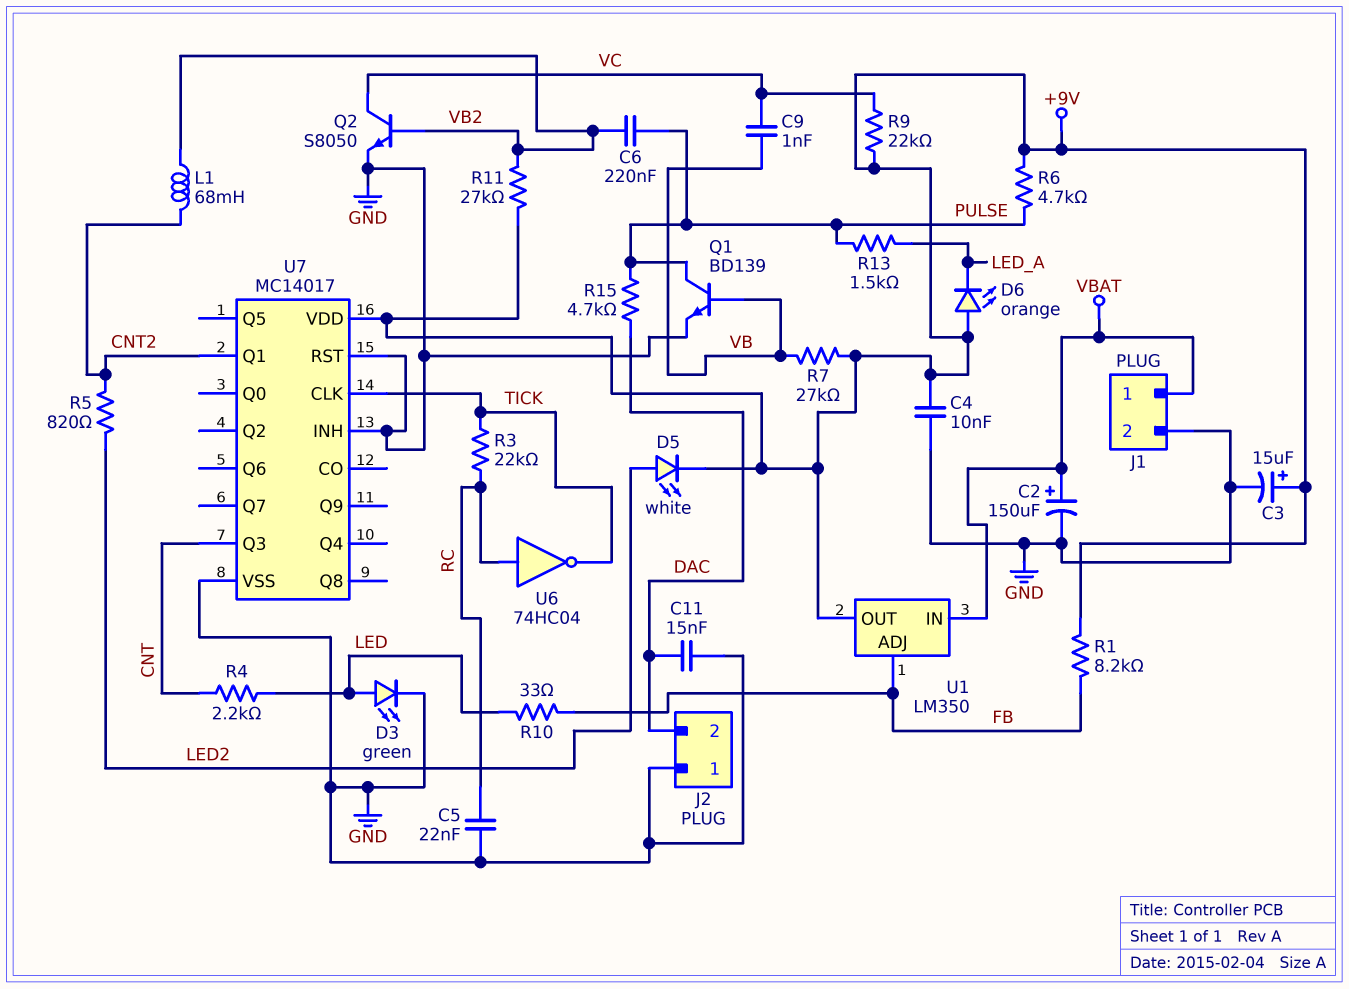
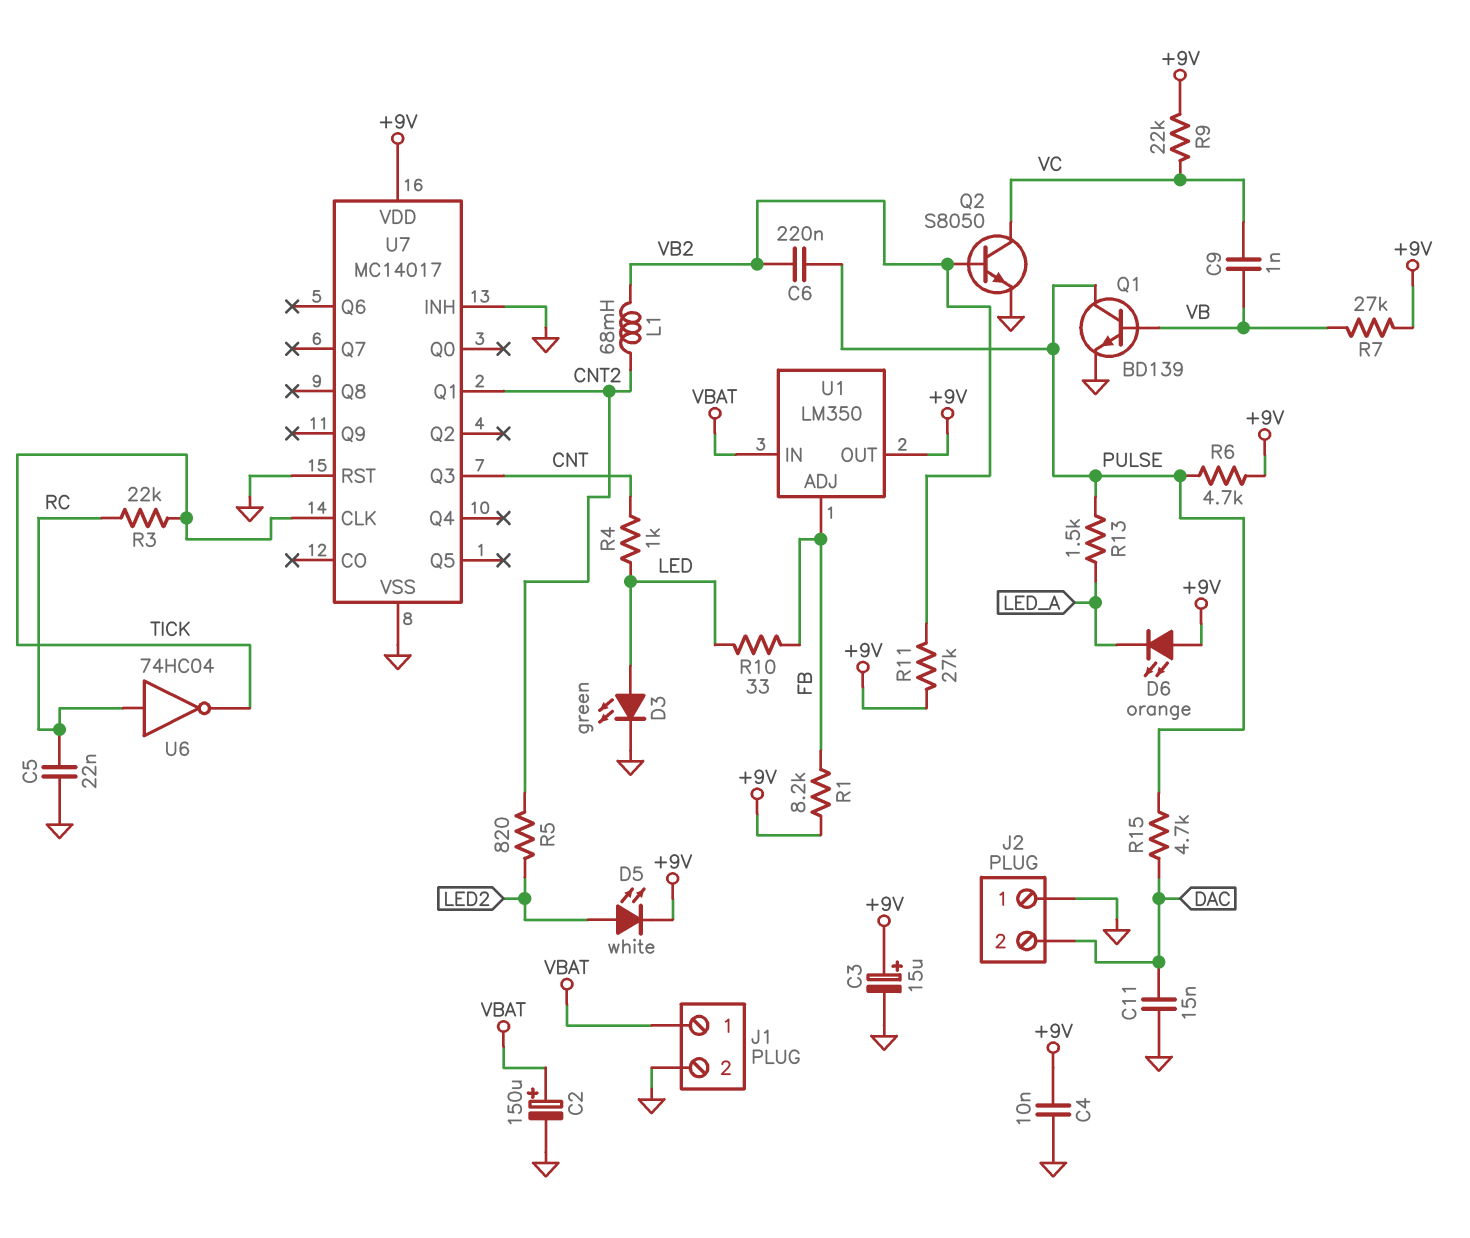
R4: 2.2k (CNT, LED) -> 1k (CNT, LED)

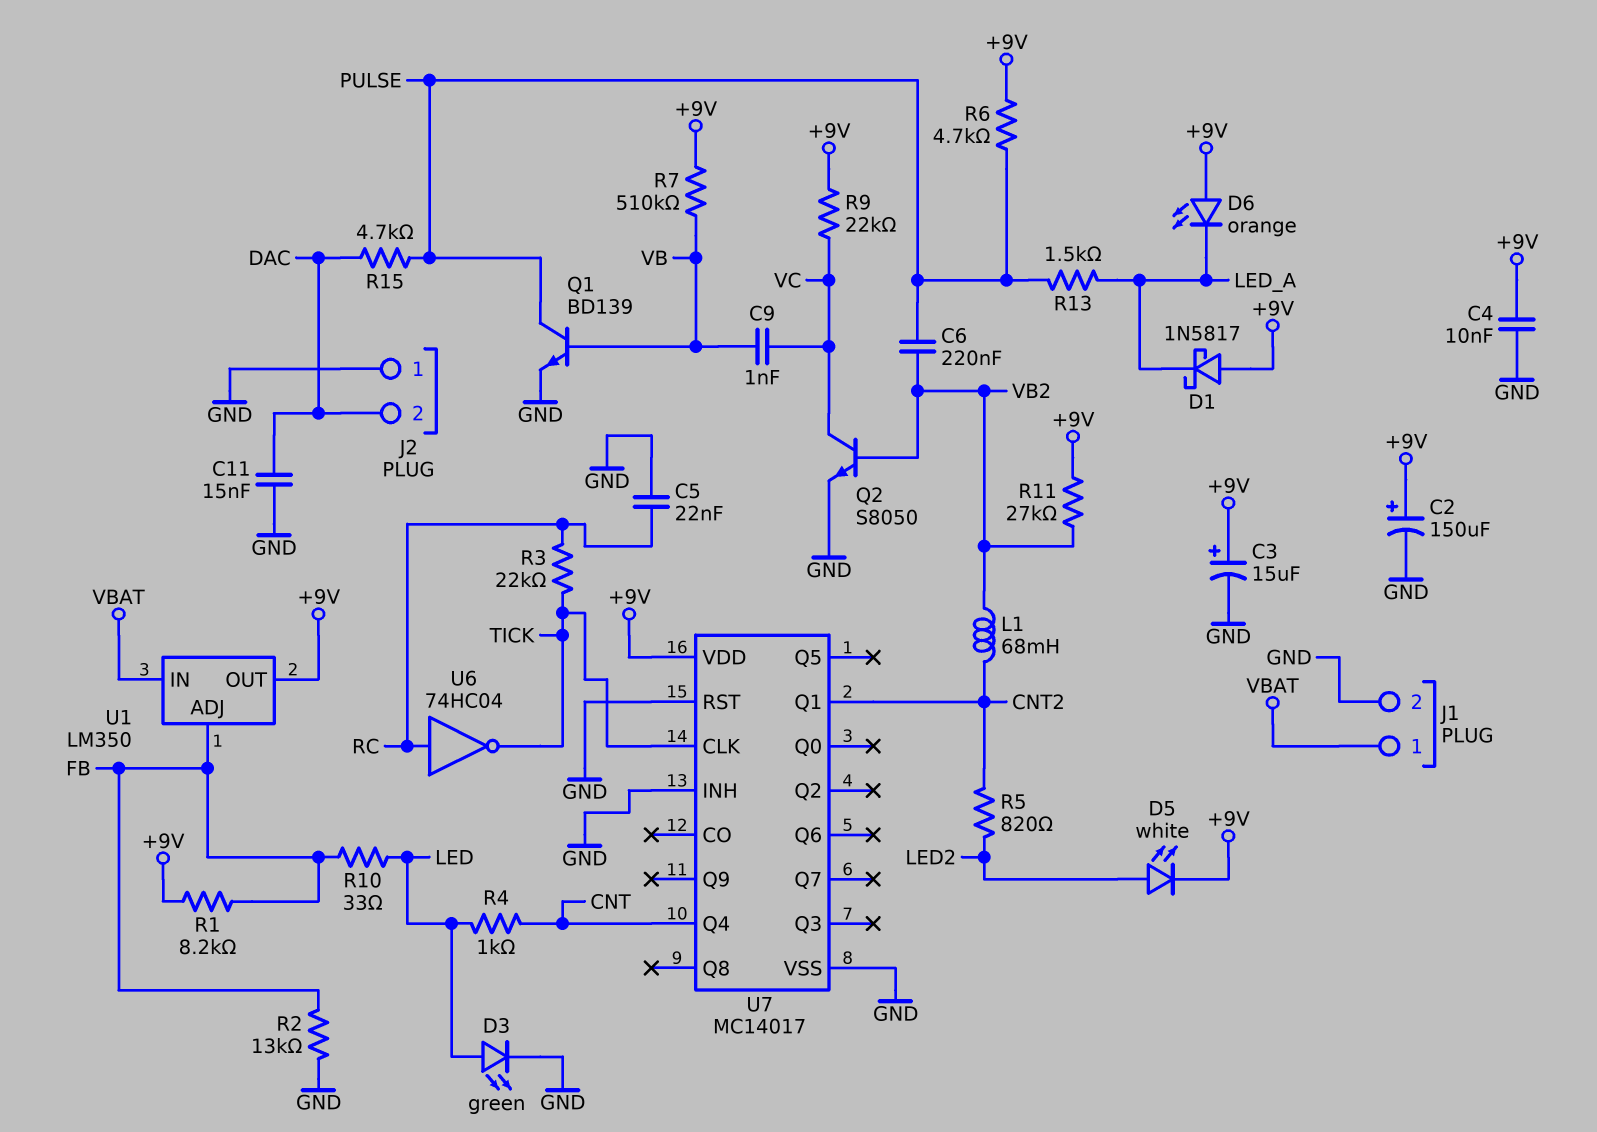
C2: 150uF (plus VBAT, minus GND) -> 150uF (plus +9V, minus GND)
D1: none -> schottky 1N5817 (A +9V, K LED_A)
R2: none -> 13k (FB, GND)
R7: 27k (+9V, VB) -> 510k (+9V, VB)
U7 pin Q3: CNT -> none
U7 pin Q4: none -> CNT

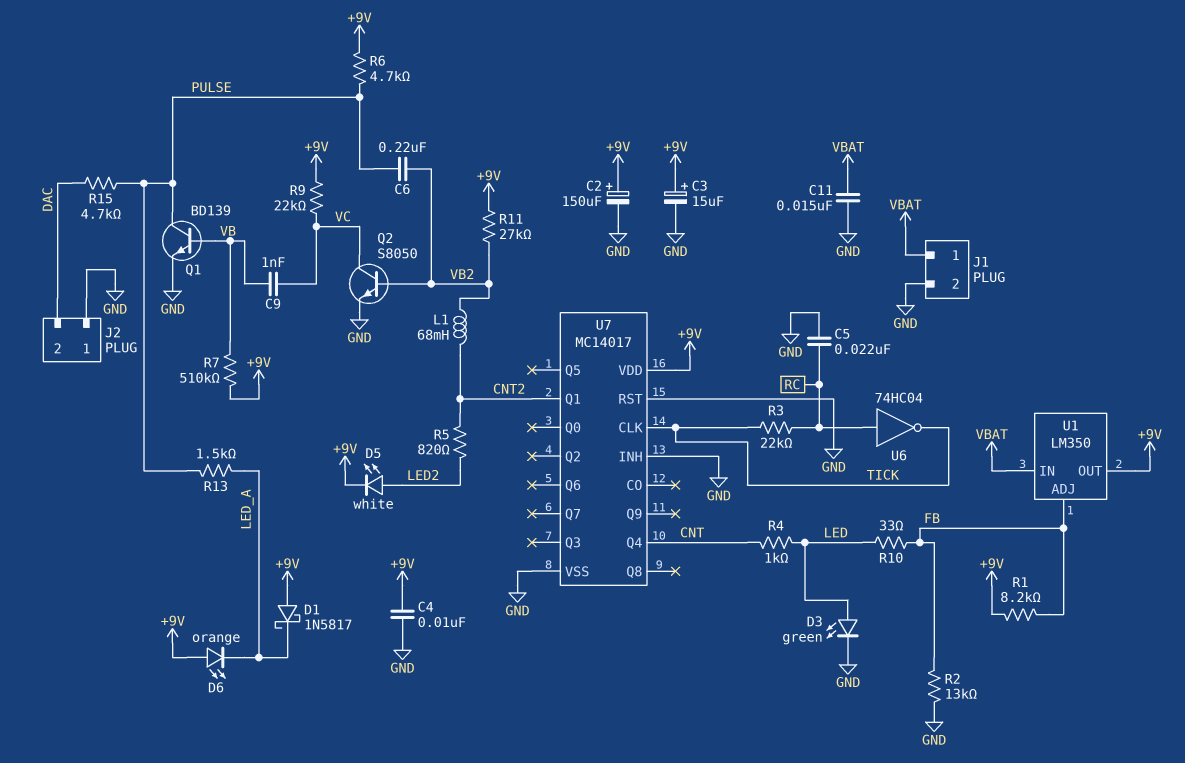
C11: 15nF (DAC, GND) -> 15nF (GND, VBAT)

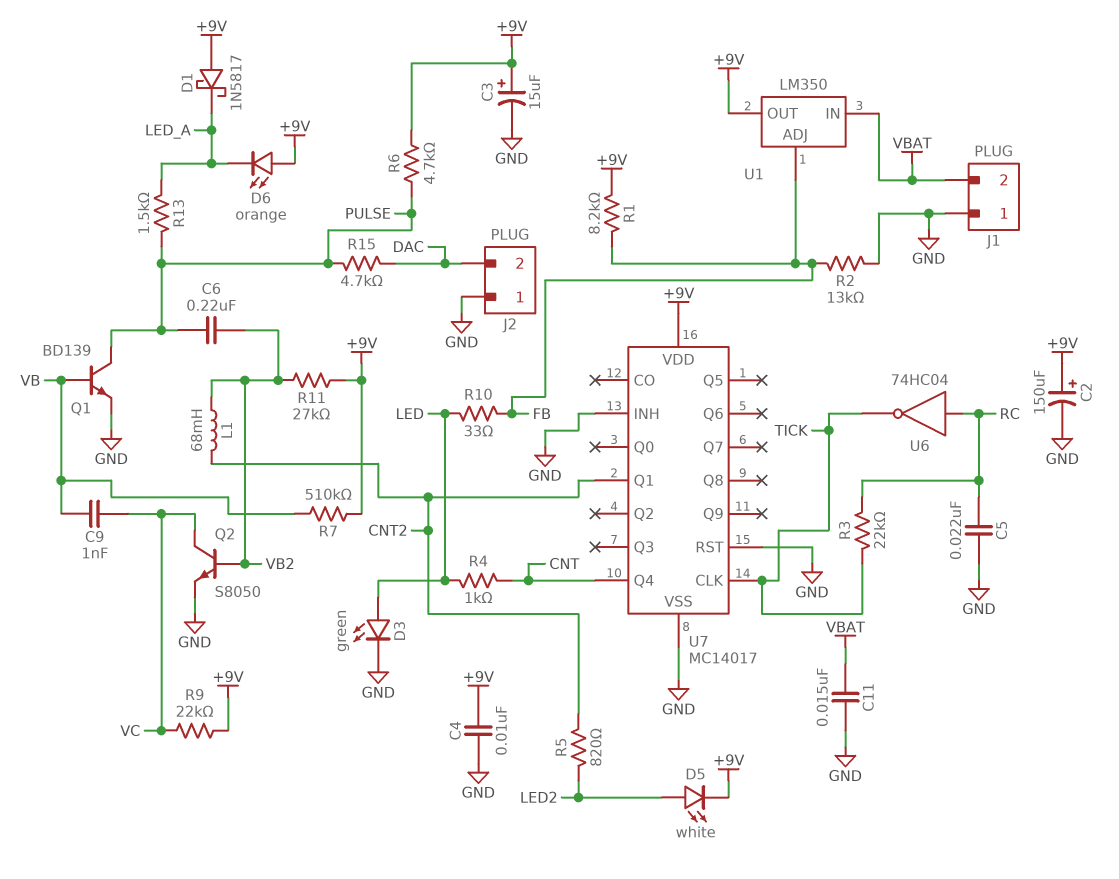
J1 pin 1: VBAT -> GND
J1 pin 2: GND -> VBAT

